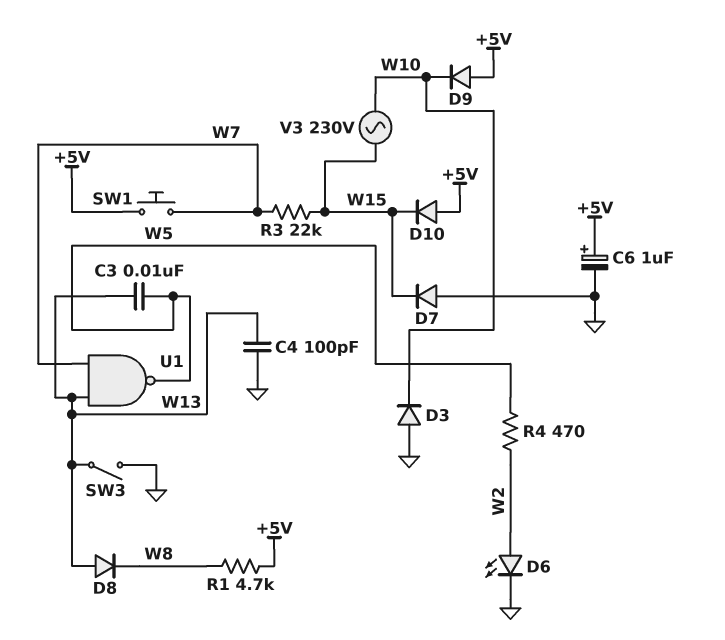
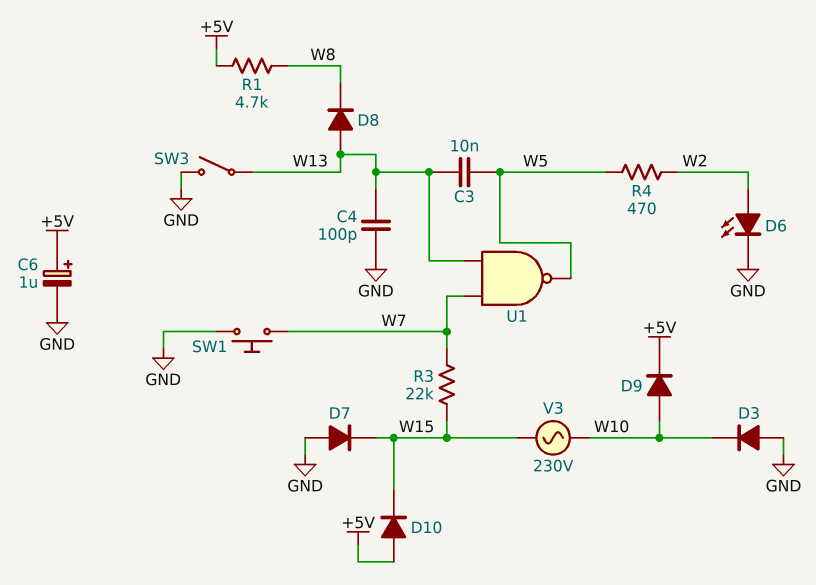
D9: diode (A +5V, K W10) -> diode (A W10, K +5V)
SW1: button (+5V, W7) -> button (GND, W7)

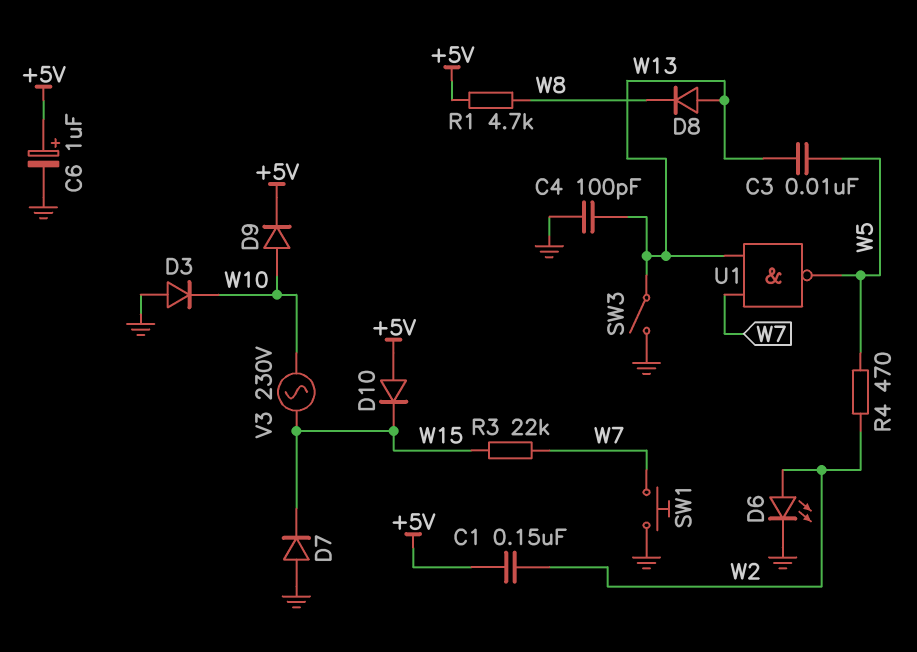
C1: none -> 150nF (+5V, W2)

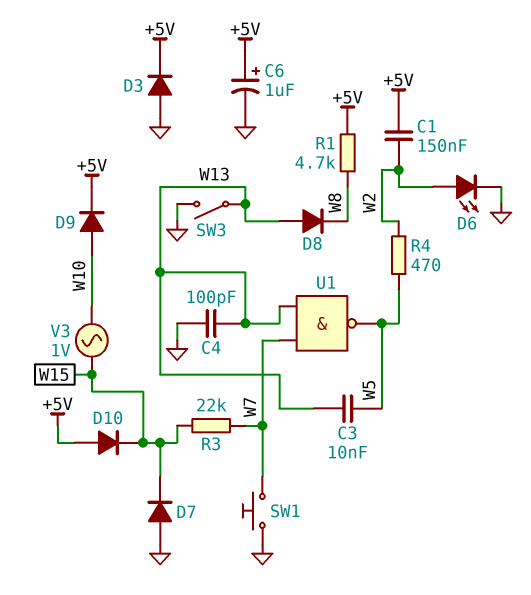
D3: diode (A GND, K W10) -> diode (A GND, K +5V)
V3: AC 230V (W10, W15) -> AC 1V (W10, W15)

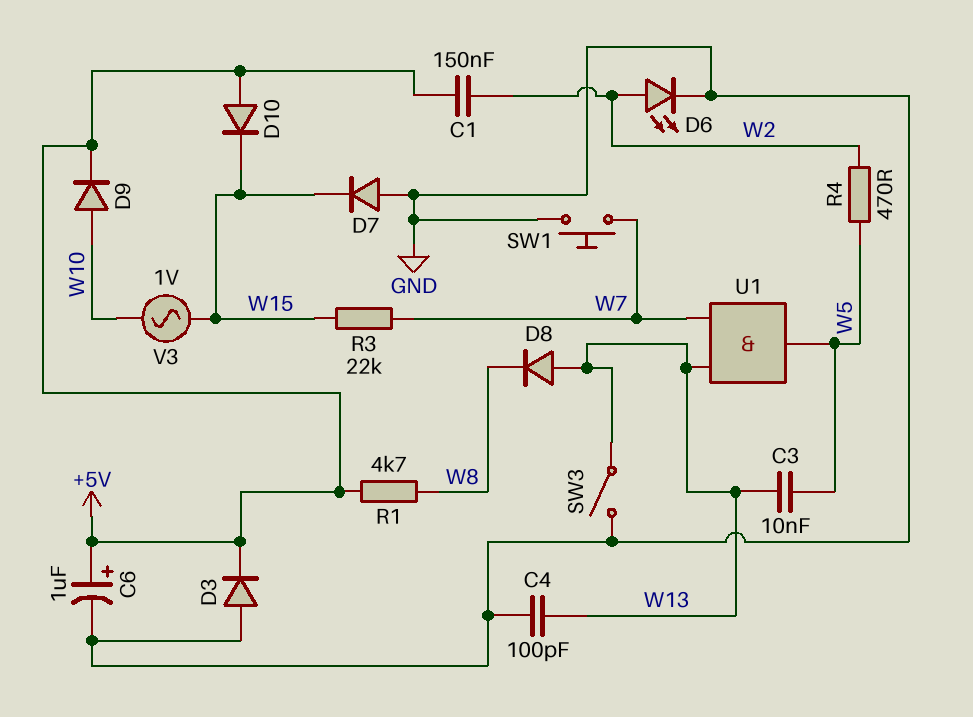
U1: NAND (in W7, in W13, out W5) -> AND (in W7, in W13, out W5)

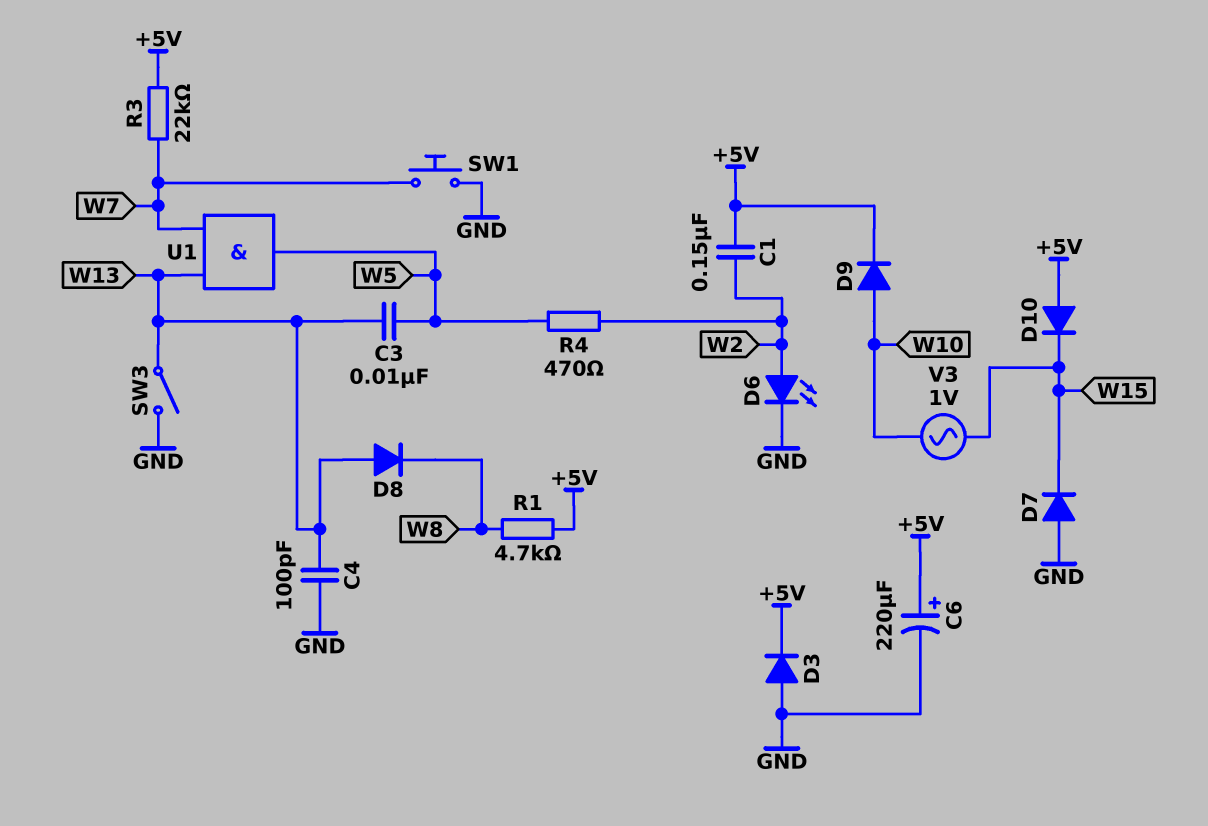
C6: 1uF (plus +5V, minus GND) -> 220uF (plus +5V, minus GND)
R3: 22k (W7, W15) -> 22k (+5V, W7)

